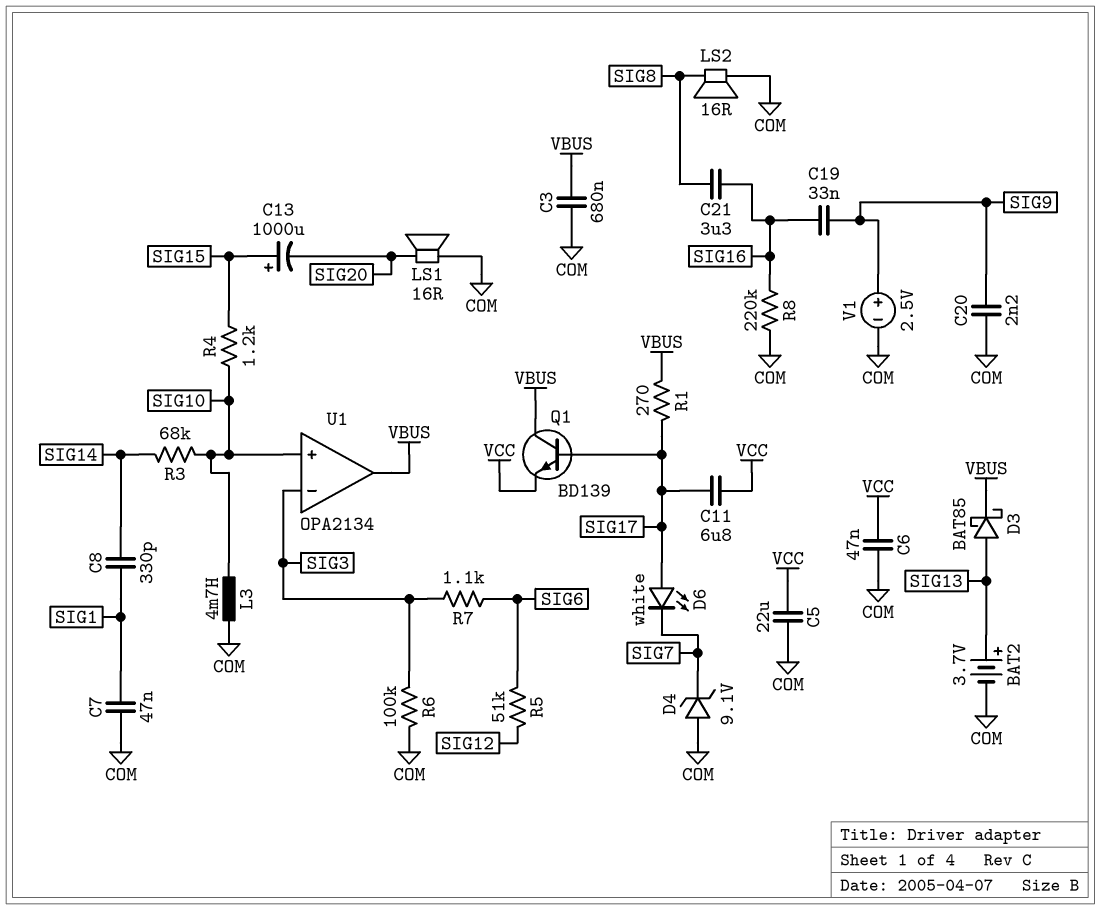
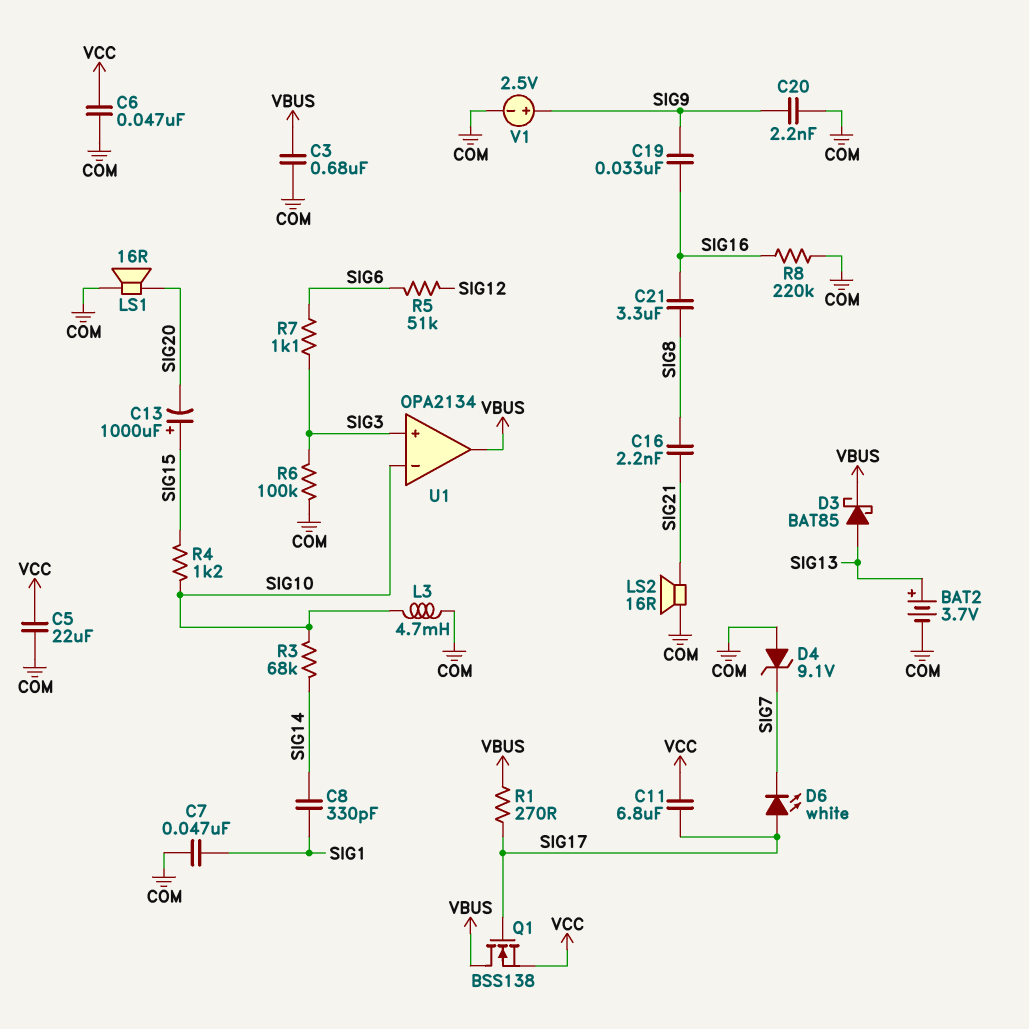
C16: none -> 2.2nF (SIG8, SIG21)
LS2: speaker 16R (COM, SIG8) -> speaker 16R (COM, SIG21)
Q1: NPN BD139 (B SIG17, C VBUS, E VCC) -> NMOS BSS138 (G SIG17, D VBUS, S VCC)
U1 pin in+: SIG10 -> SIG3
U1 pin in-: SIG3 -> SIG10

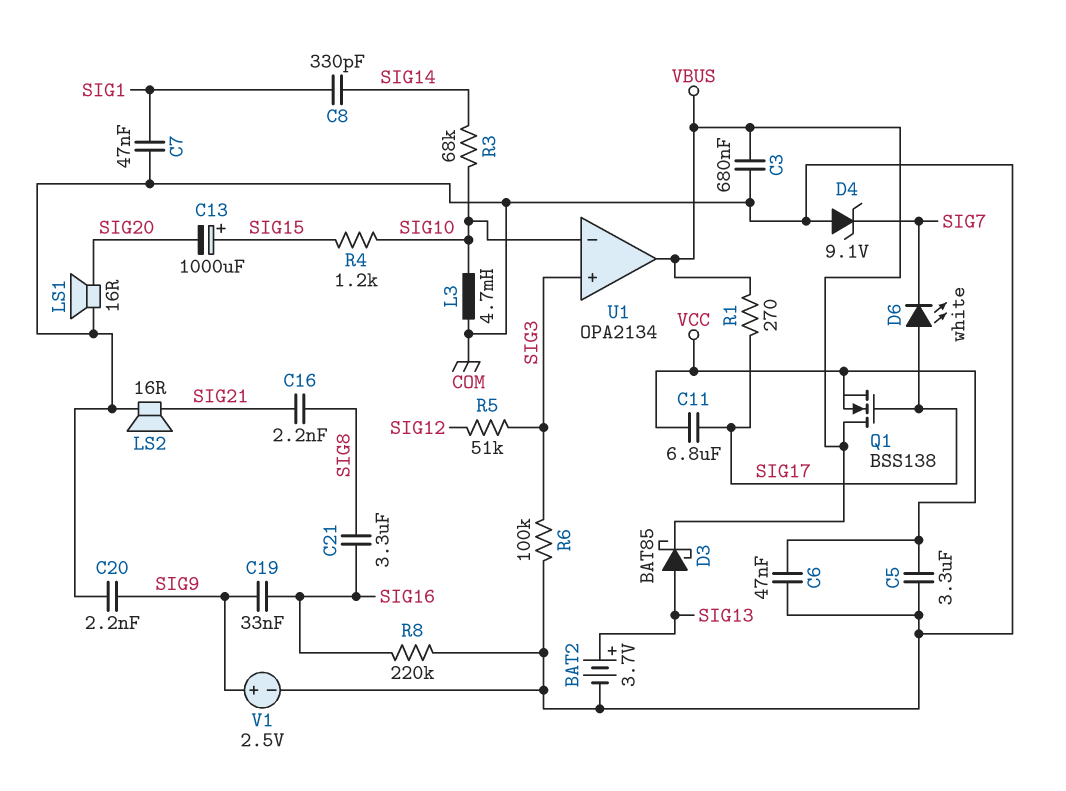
C5: 22uF (COM, VCC) -> 3.3uF (COM, VCC)
R5: 51k (SIG6, SIG12) -> 51k (SIG3, SIG12)
R7: 1.1k (SIG3, SIG6) -> none

